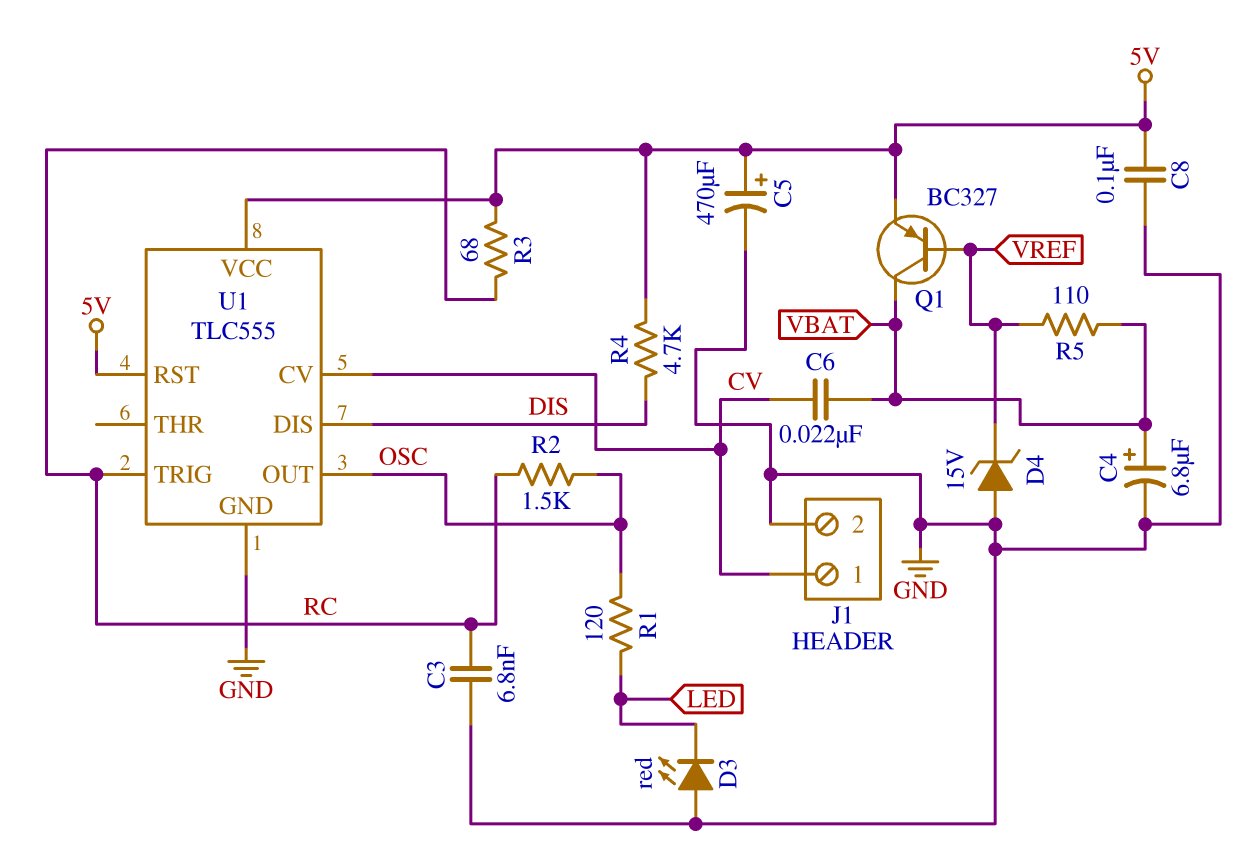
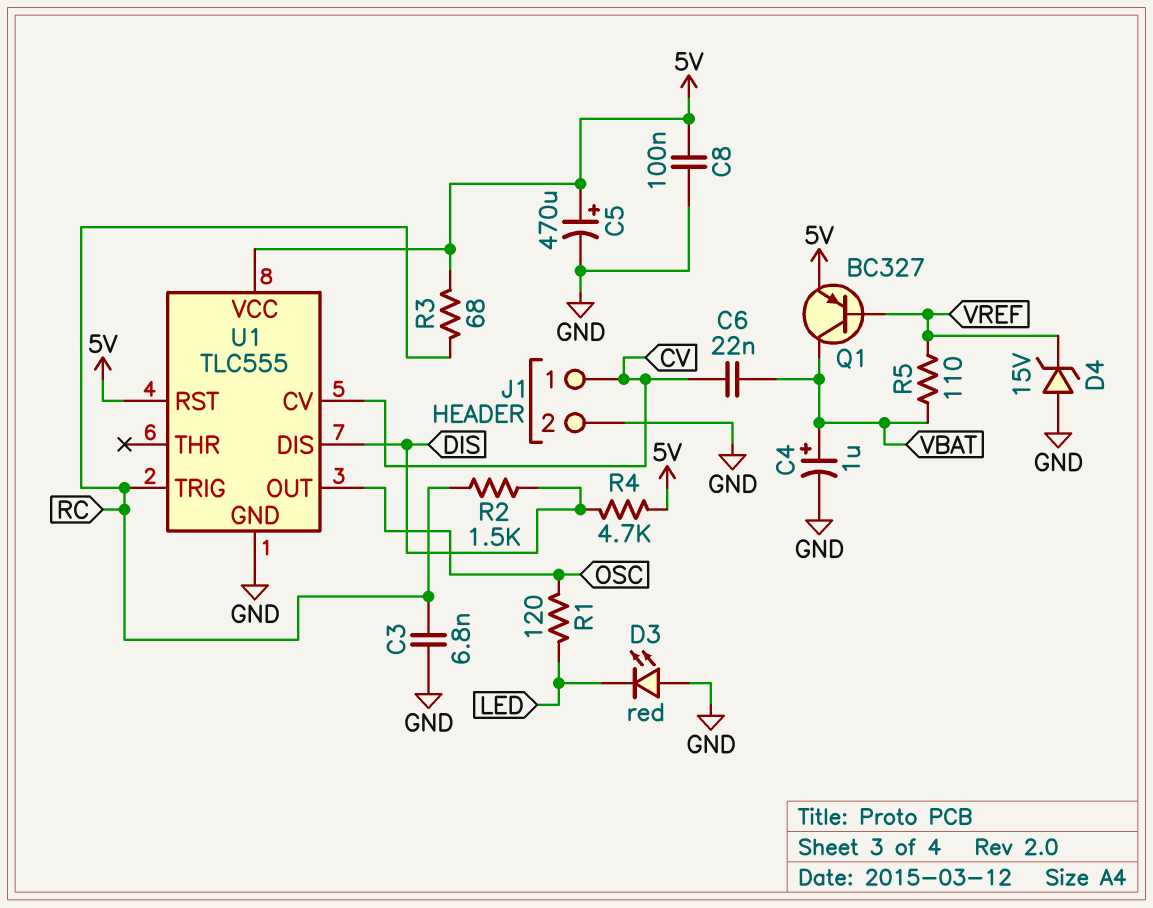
C4: 6.8uF (plus VBAT, minus GND) -> 1uF (plus VBAT, minus GND)
R2: 1.5k (OSC, RC) -> 1.5k (DIS, RC)

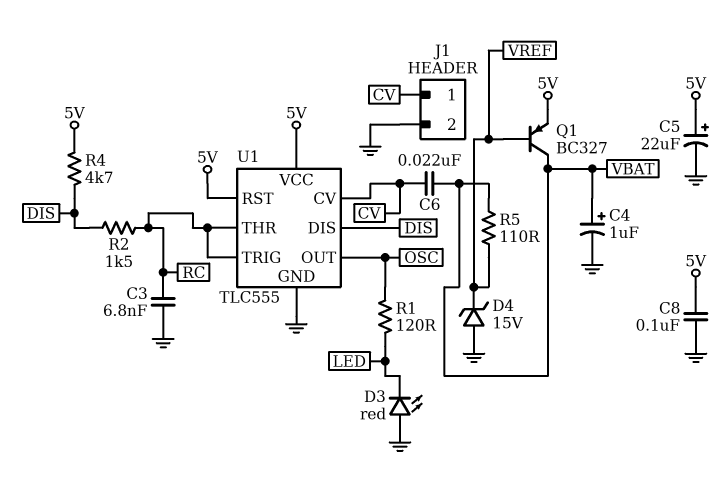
C5: 470uF (plus 5V, minus GND) -> 22uF (plus 5V, minus GND)
R3: 68 (5V, RC) -> none
U1 pin THR: none -> RC

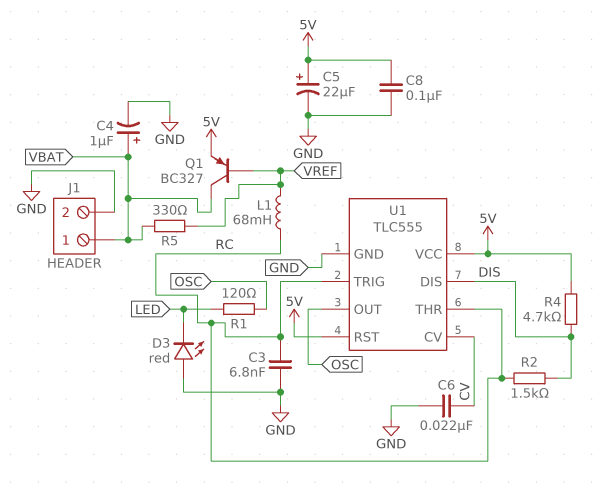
C6: 22nF (CV, VBAT) -> 22nF (CV, GND)
D4: zener 15V (A GND, K VREF) -> none
J1 pin 1: CV -> VBAT
L1: none -> 68mH (RC, VREF)
R5: 110 (VBAT, VREF) -> 330 (VBAT, VREF)

